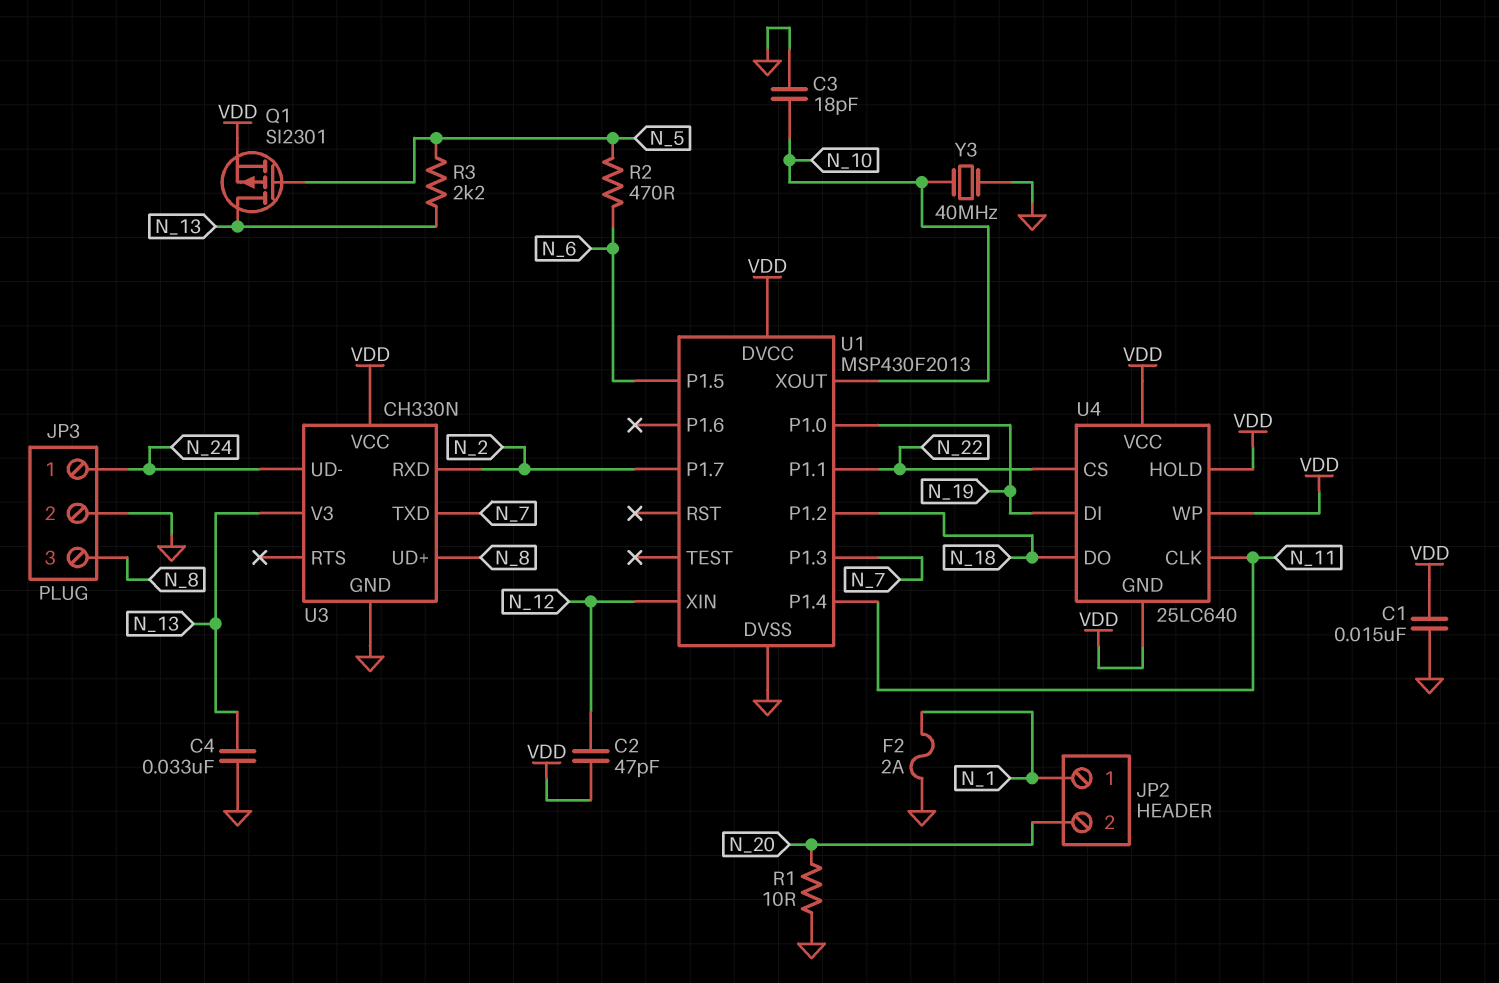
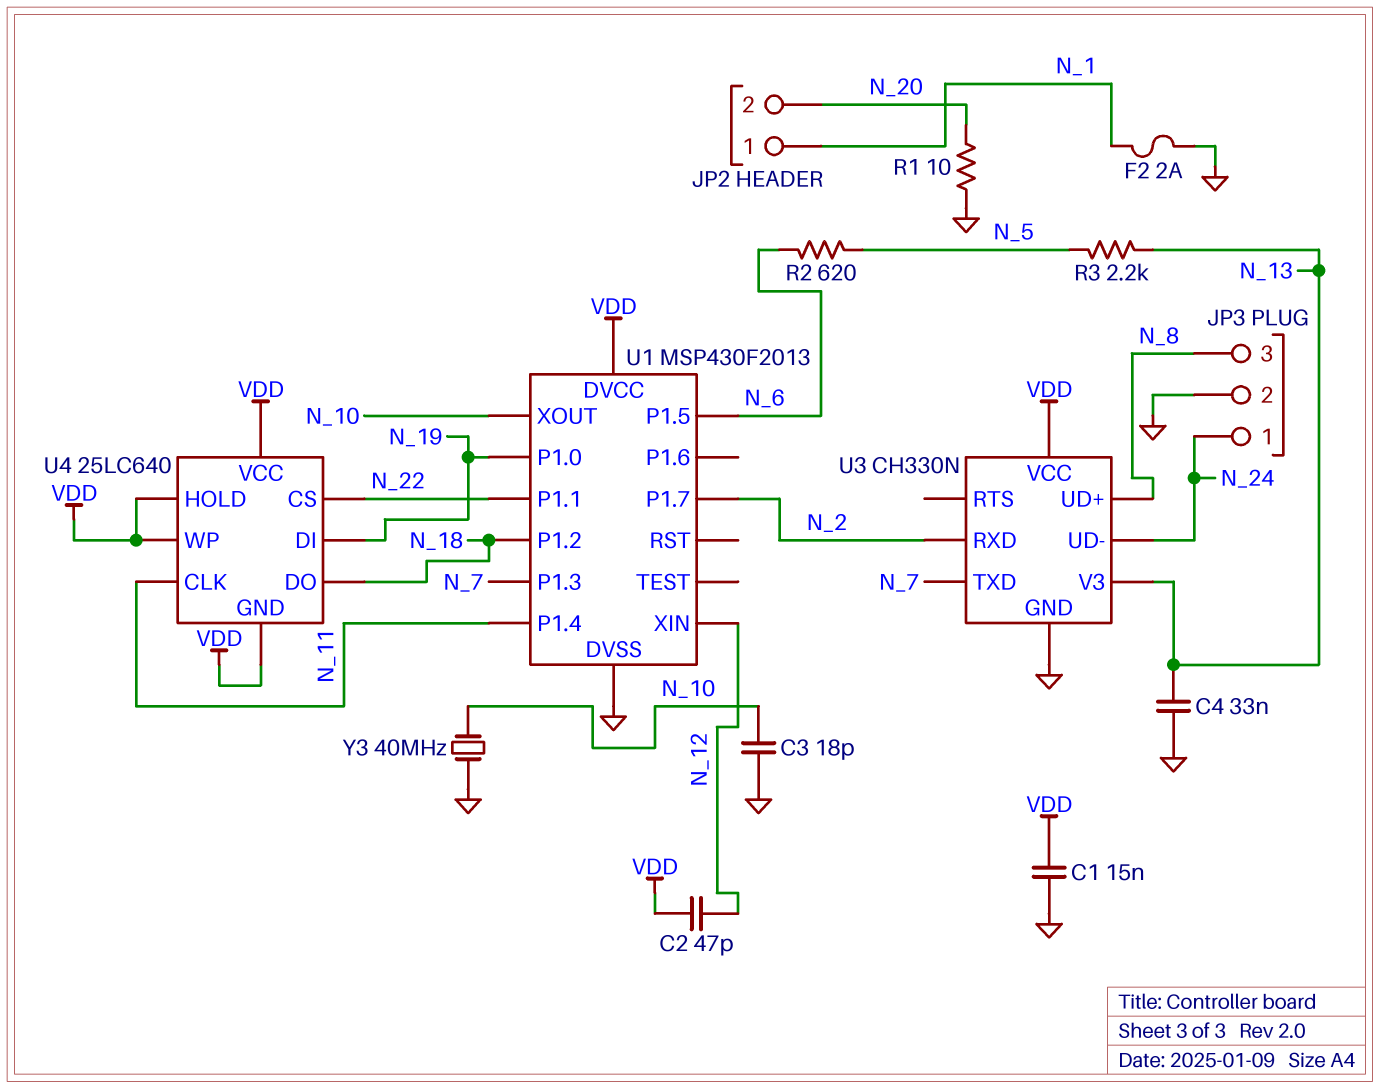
Q1: PMOS SI2301 (G N_5, D N_13, S VDD) -> none
R2: 470 (N_5, N_6) -> 620 (N_5, N_6)

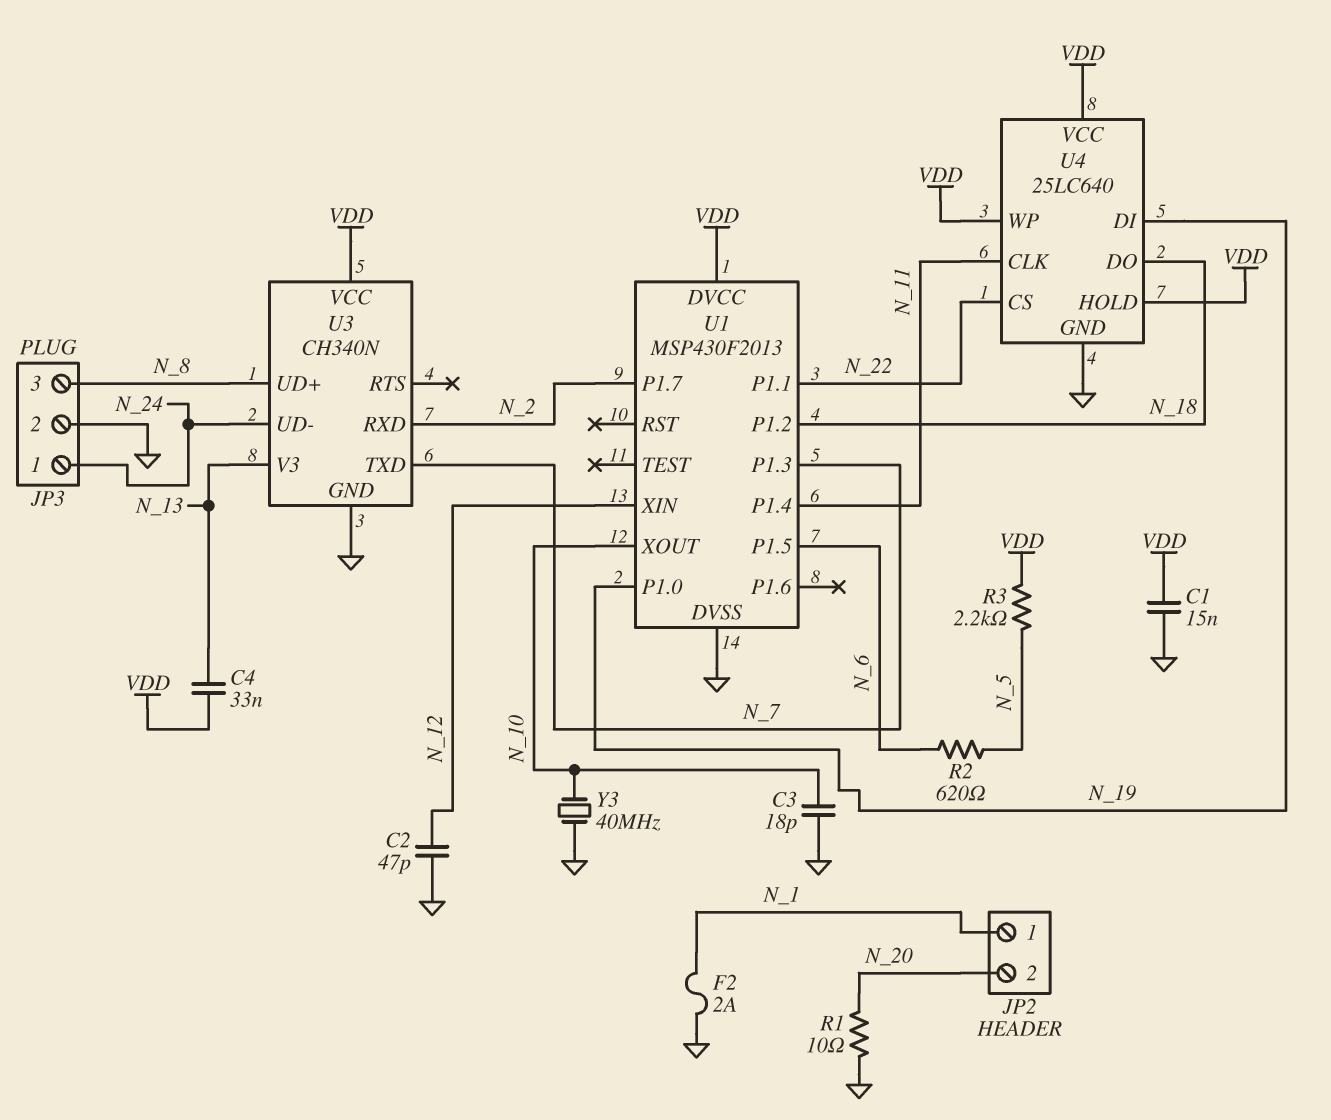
C2: 47pF (N_12, VDD) -> 47pF (GND, N_12)
C4: 33nF (GND, N_13) -> 33nF (N_13, VDD)
R3: 2.2k (N_5, N_13) -> 2.2k (N_5, VDD)
U3: CH330N -> CH340N
U4 pin GND: VDD -> GND

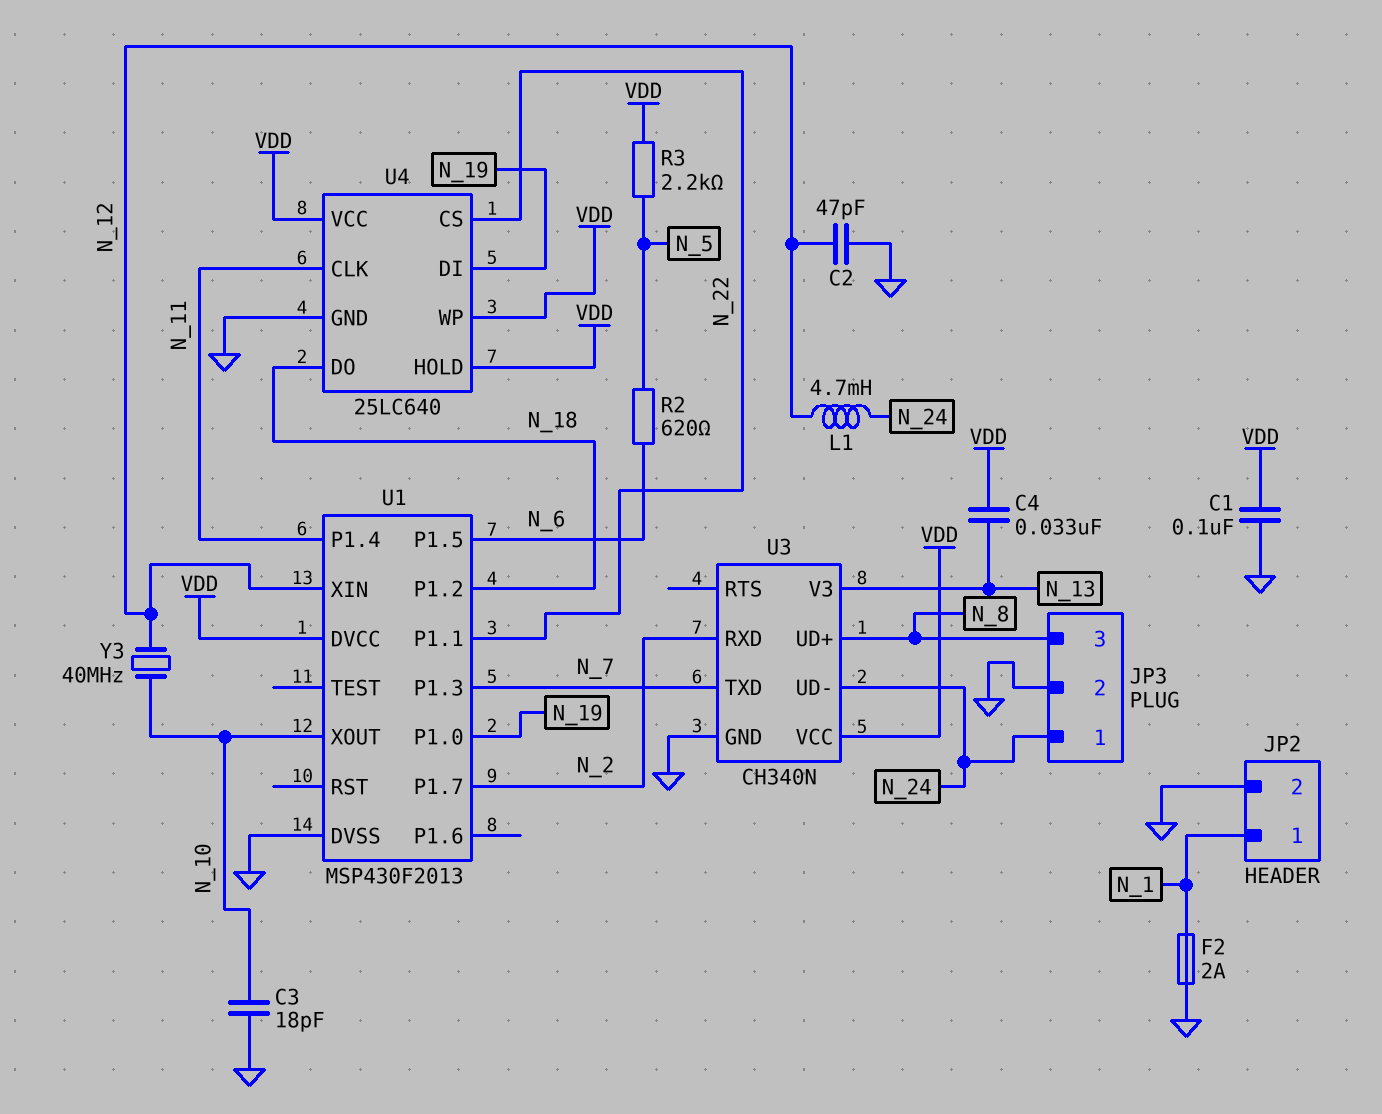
C1: 15nF (GND, VDD) -> 100nF (GND, VDD)
JP2 pin 2: N_20 -> GND
L1: none -> 4.7mH (N_12, N_24)
R1: 10 (GND, N_20) -> none
Y3: 40MHz (GND, N_10) -> 40MHz (N_10, N_12)

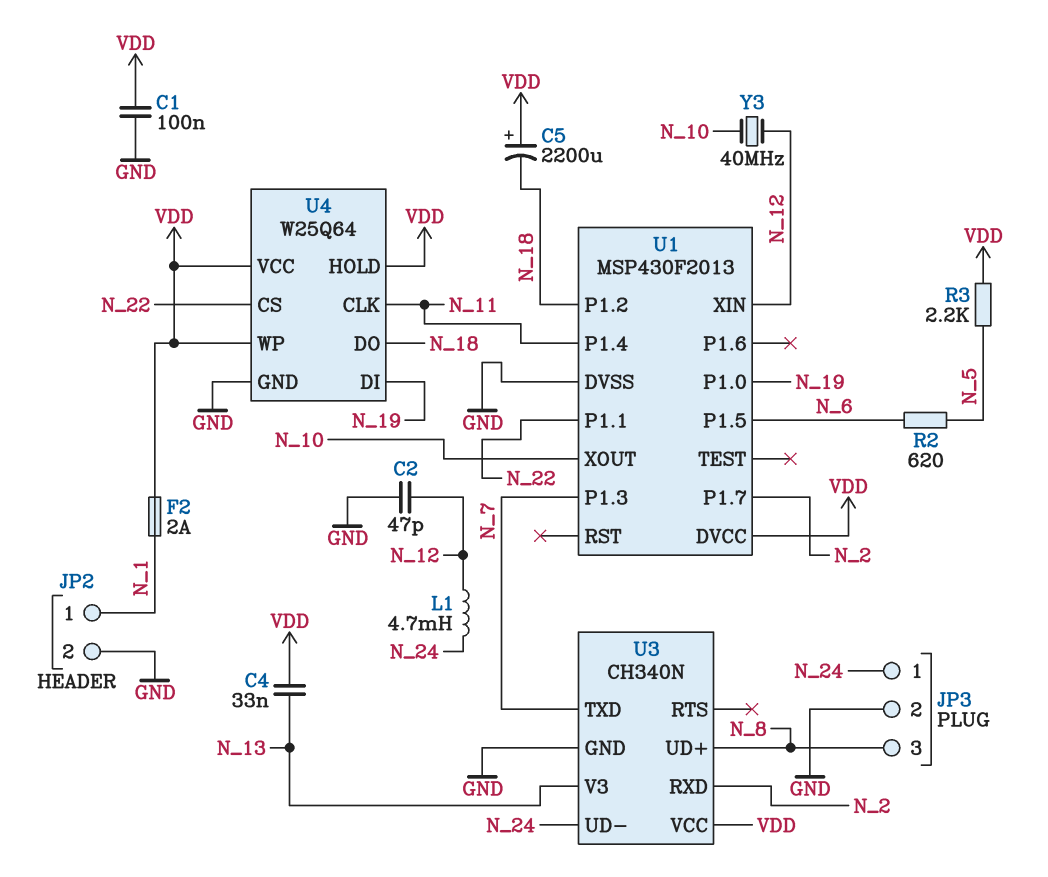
C3: 18pF (GND, N_10) -> none
C5: none -> 2200uF (plus VDD, minus N_18)
F2: 2A (GND, N_1) -> 2A (N_1, VDD)
U4: 25LC640 -> W25Q64

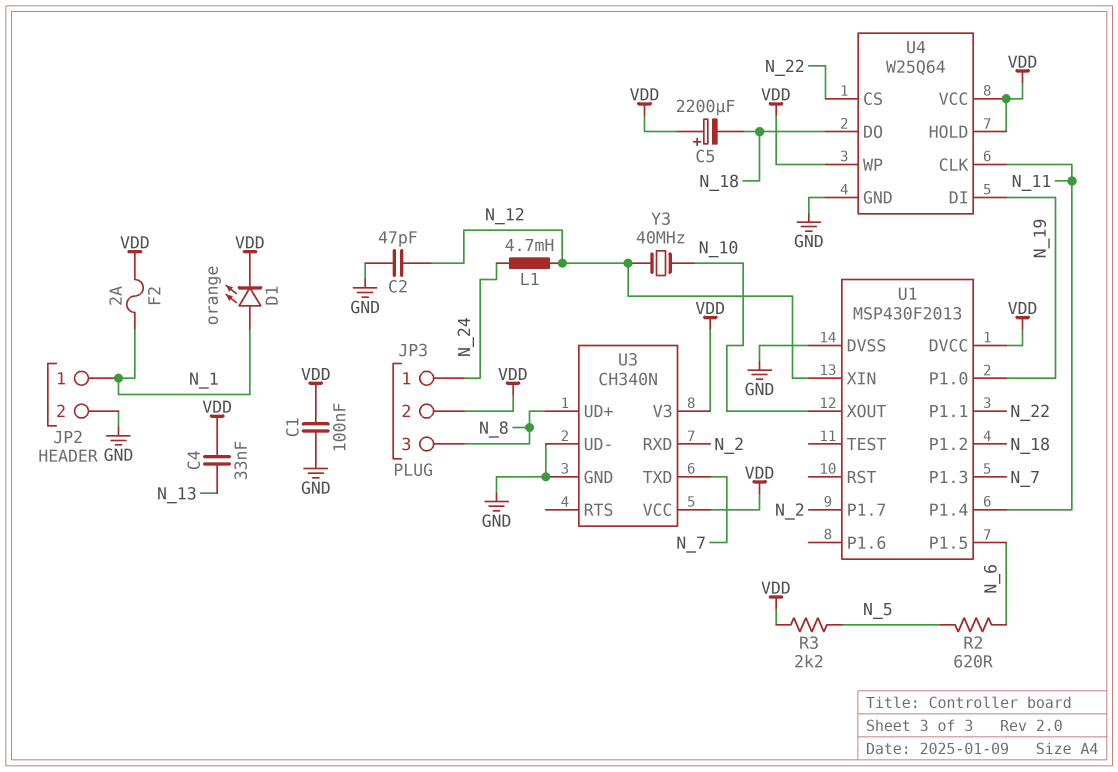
D1: none -> LED orange (A N_1, K VDD)
JP3 pin 2: GND -> VDD
U3 pin UD-: N_24 -> GND
U3 pin V3: N_13 -> VDD

